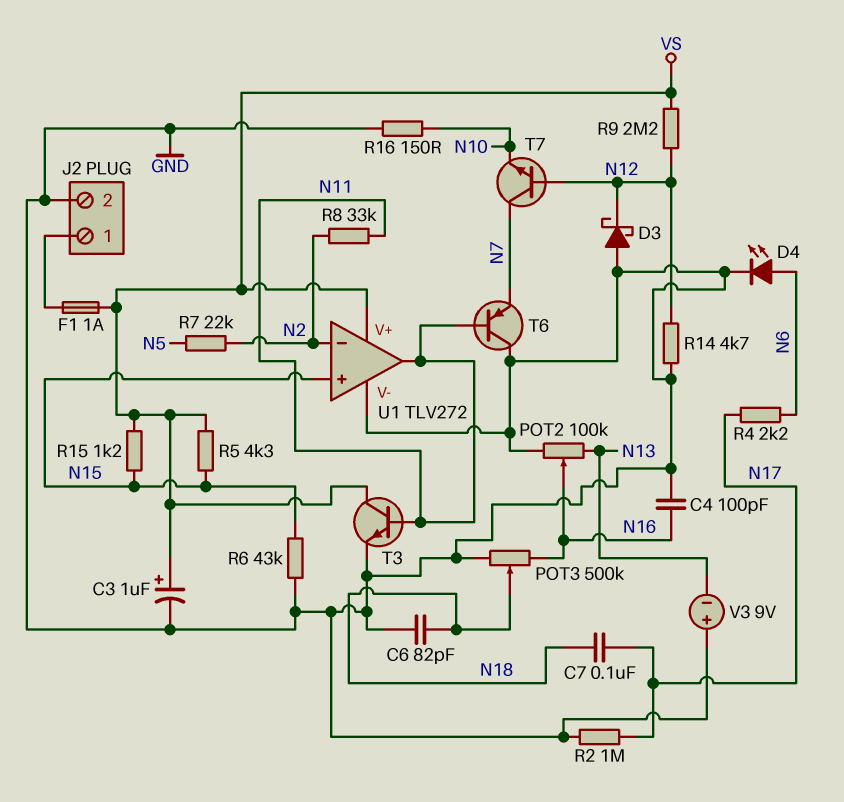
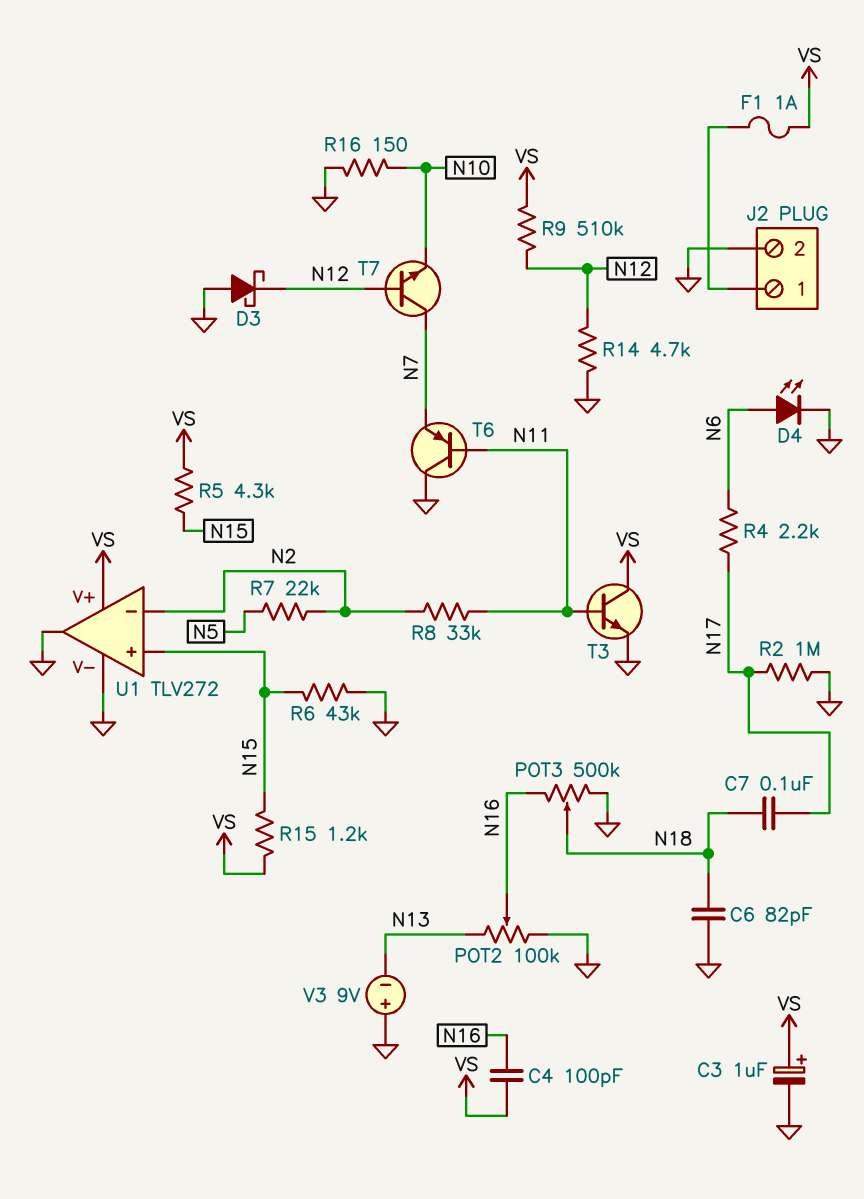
C4: 100pF (GND, N16) -> 100pF (N16, VS)
R9: 2.2M (N12, VS) -> 510k (N12, VS)
U1 pin out: N11 -> GND

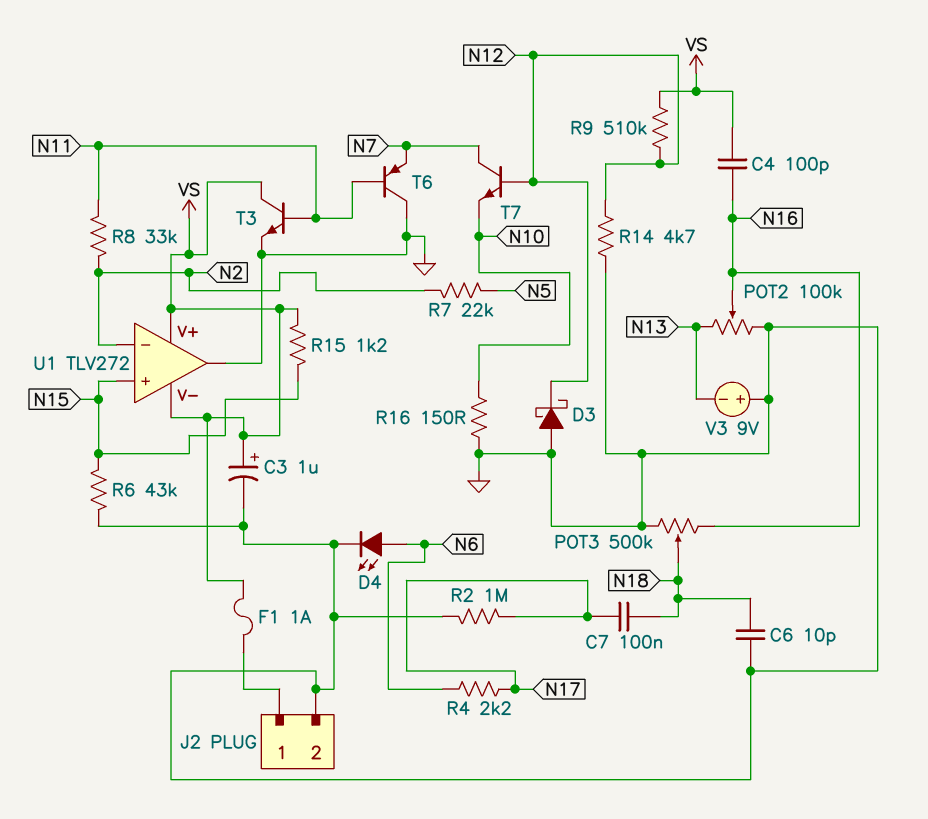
C6: 82pF (GND, N18) -> 10pF (GND, N18)
R5: 4.3k (N15, VS) -> none
U1 pin V-: GND -> VS

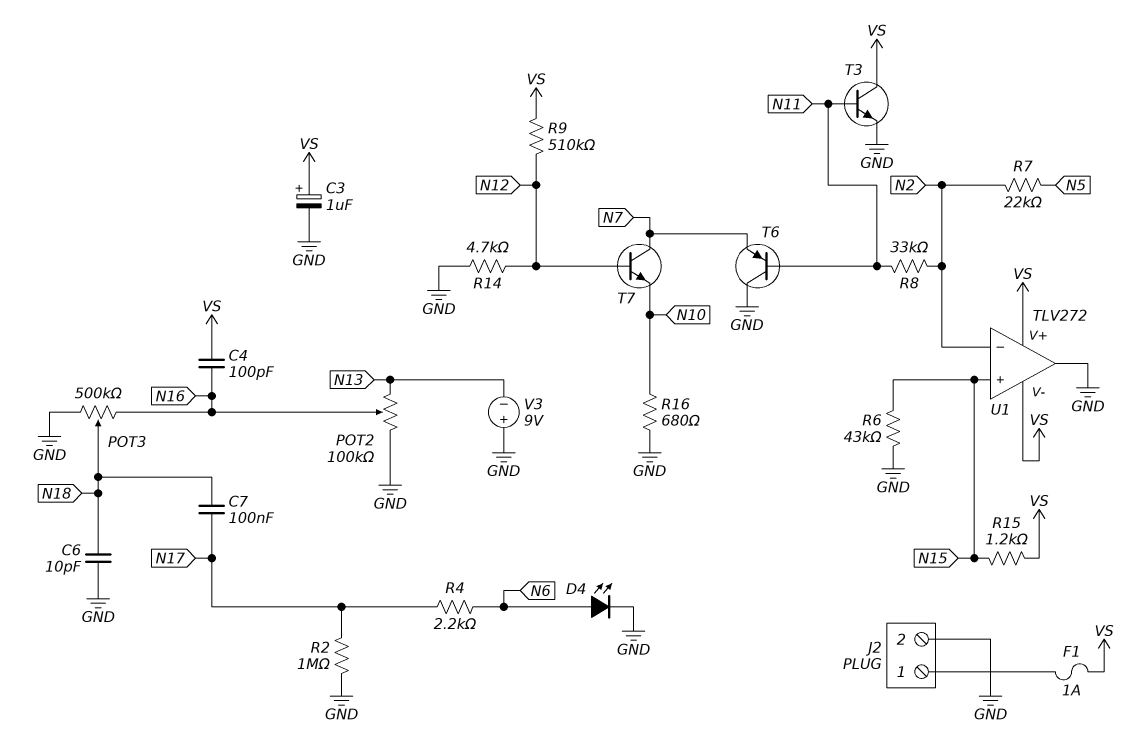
D3: schottky (A GND, K N12) -> none
R16: 150 (GND, N10) -> 680 (GND, N10)

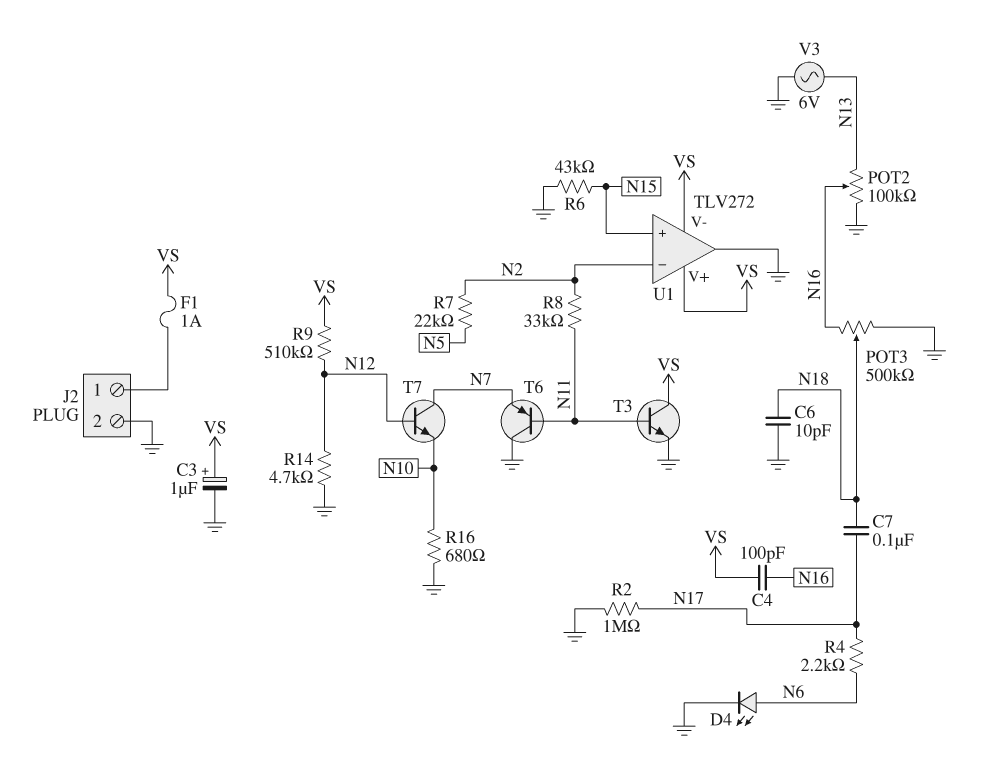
R15: 1.2k (N15, VS) -> none
V3: 9V (plus GND, minus N13) -> AC 6V (GND, N13)

